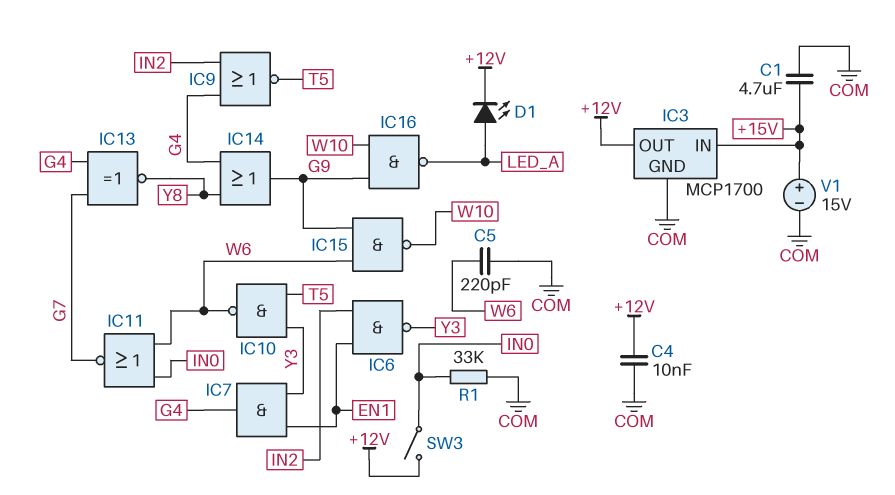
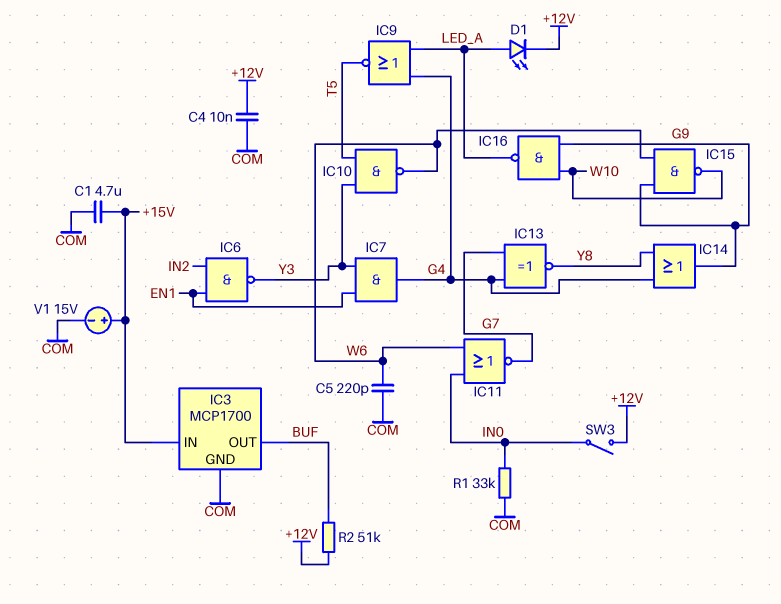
IC3 pin OUT: +12V -> BUF
IC9: NOR (in G4, in IN2, out T5) -> NOR (in G4, in LED_A, out T5)
R2: none -> 51k (+12V, BUF)

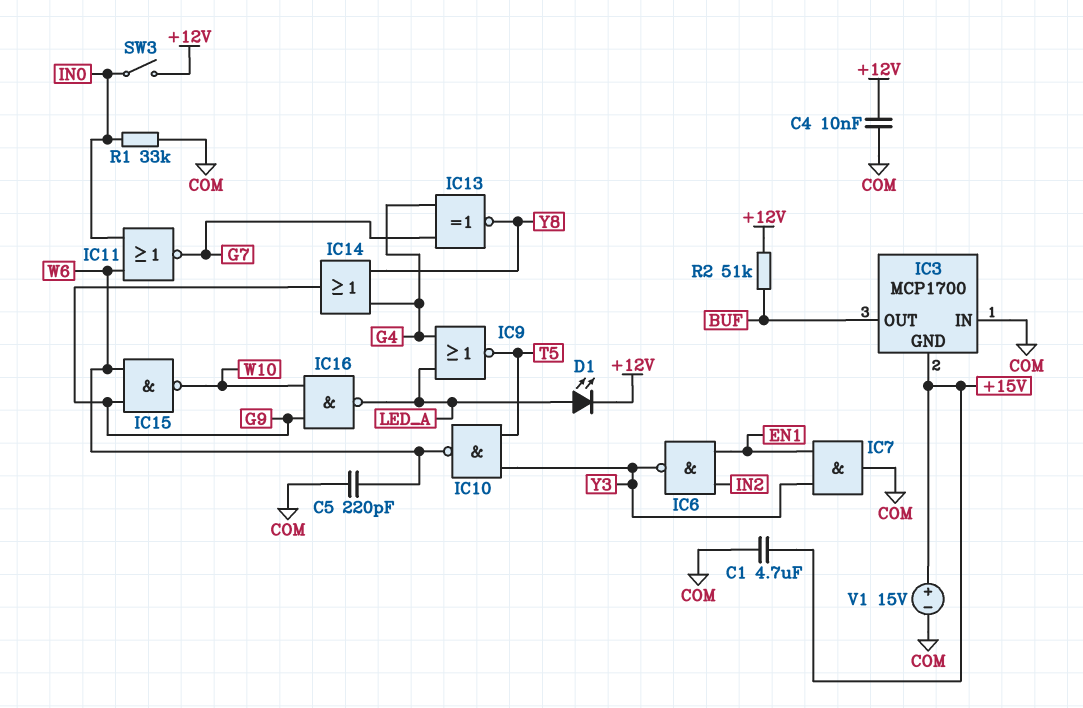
IC3 pin GND: COM -> +15V
IC3 pin IN: +15V -> COM
IC7: AND (in EN1, in Y3, out G4) -> AND (in EN1, in Y3, out COM)

